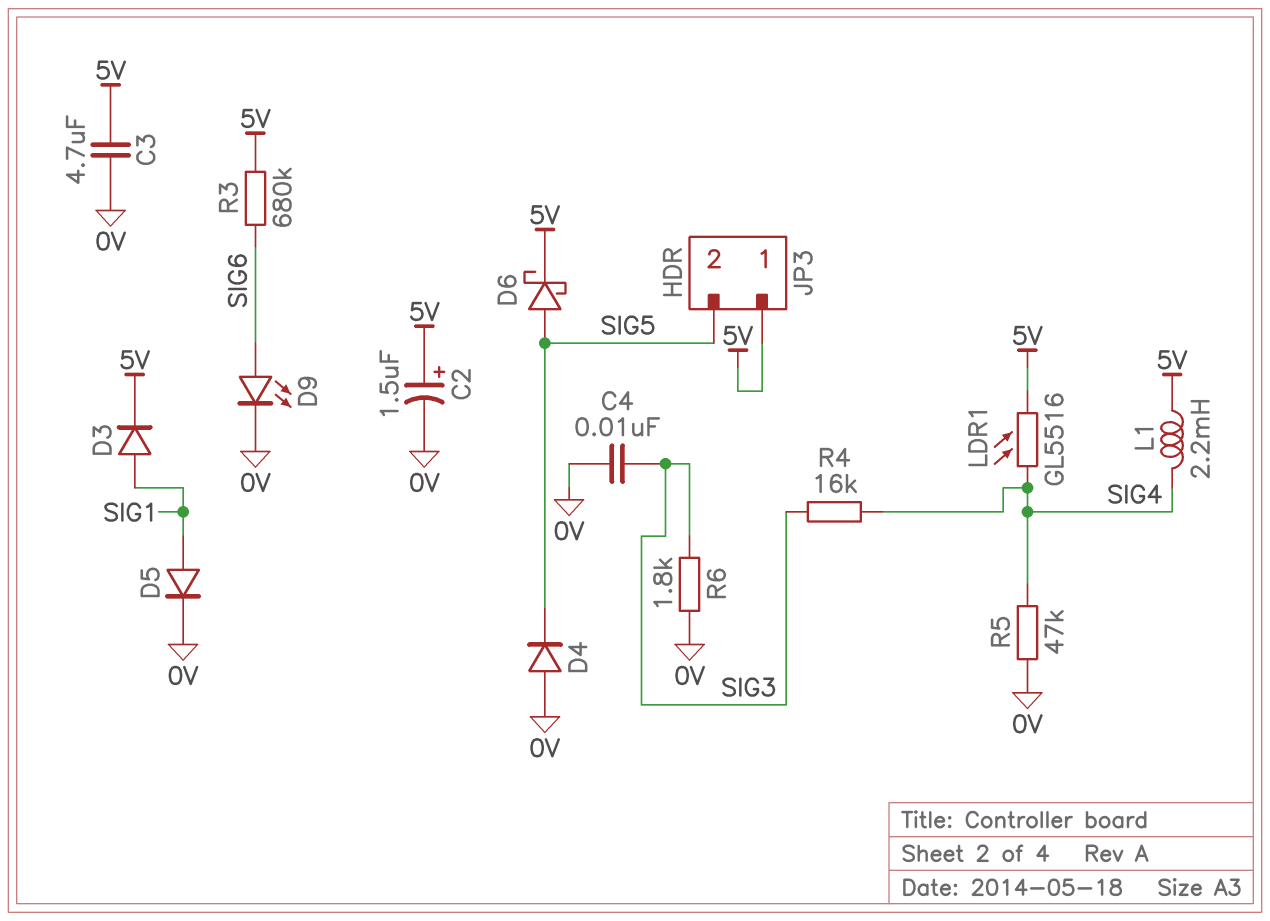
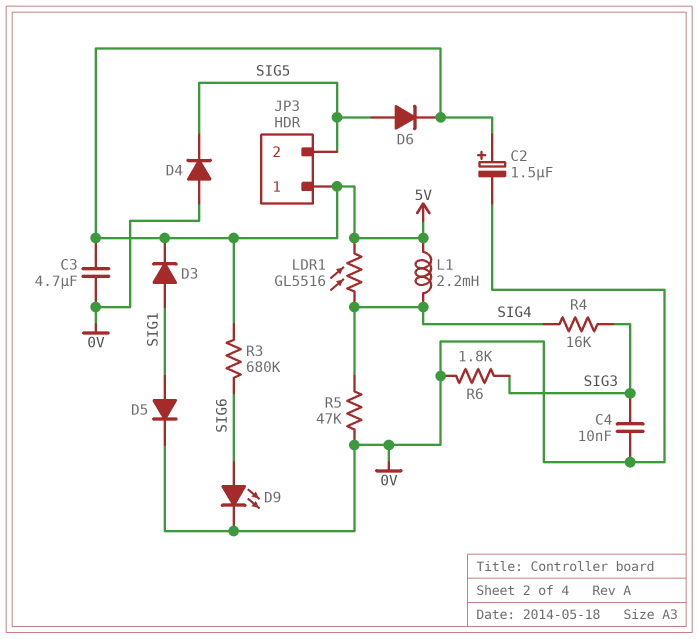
D6: schottky (A SIG5, K 5V) -> diode (A SIG5, K 5V)

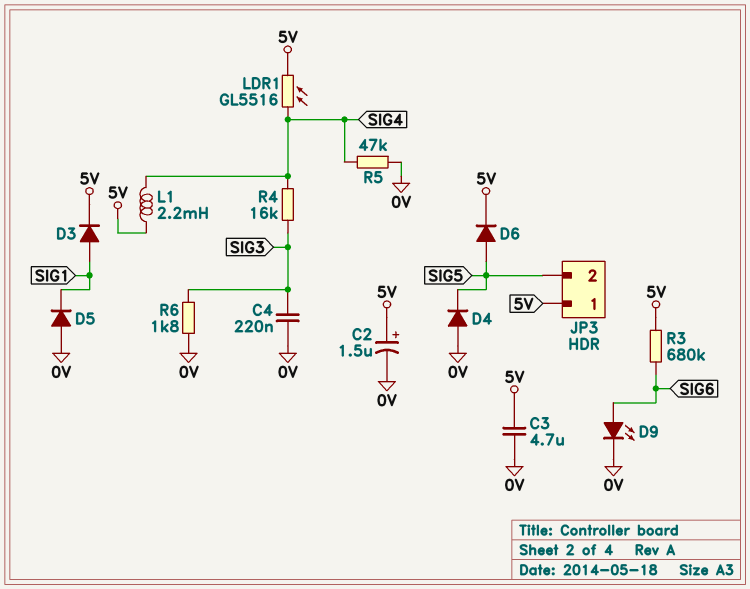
C4: 10nF (0V, SIG3) -> 220nF (0V, SIG3)
D5: diode (A SIG1, K 0V) -> diode (A 0V, K SIG1)

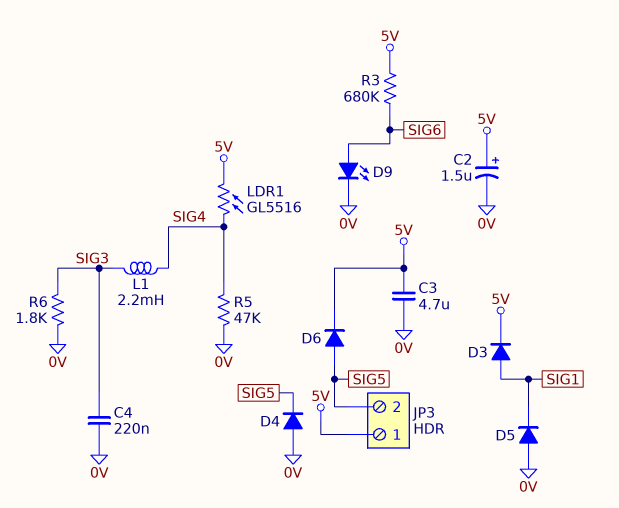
L1: 2.2mH (5V, SIG4) -> 2.2mH (SIG3, SIG4)
R4: 16k (SIG3, SIG4) -> none

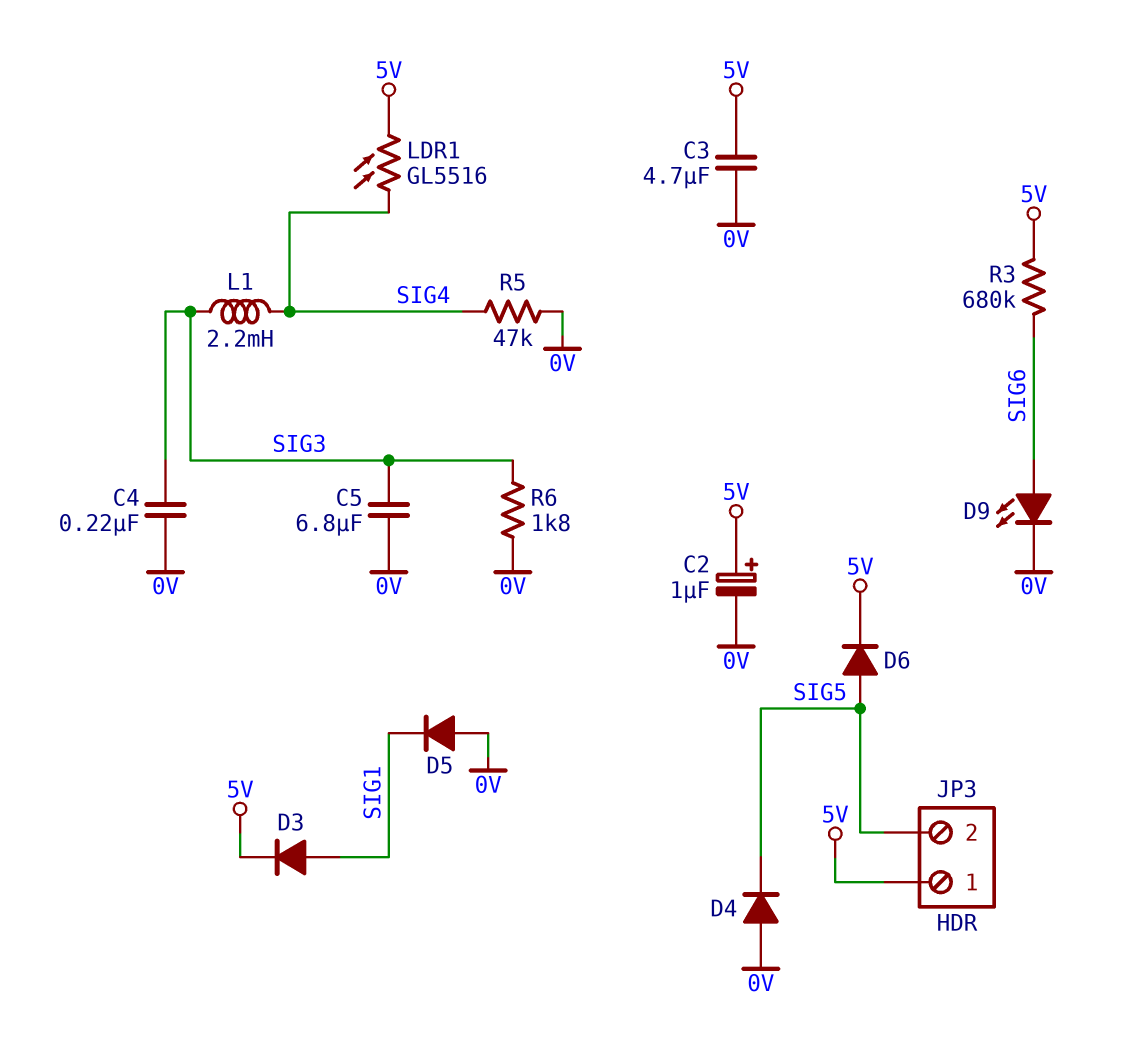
C2: 1.5uF (plus 5V, minus 0V) -> 1uF (plus 5V, minus 0V)
C5: none -> 6.8uF (0V, SIG3)

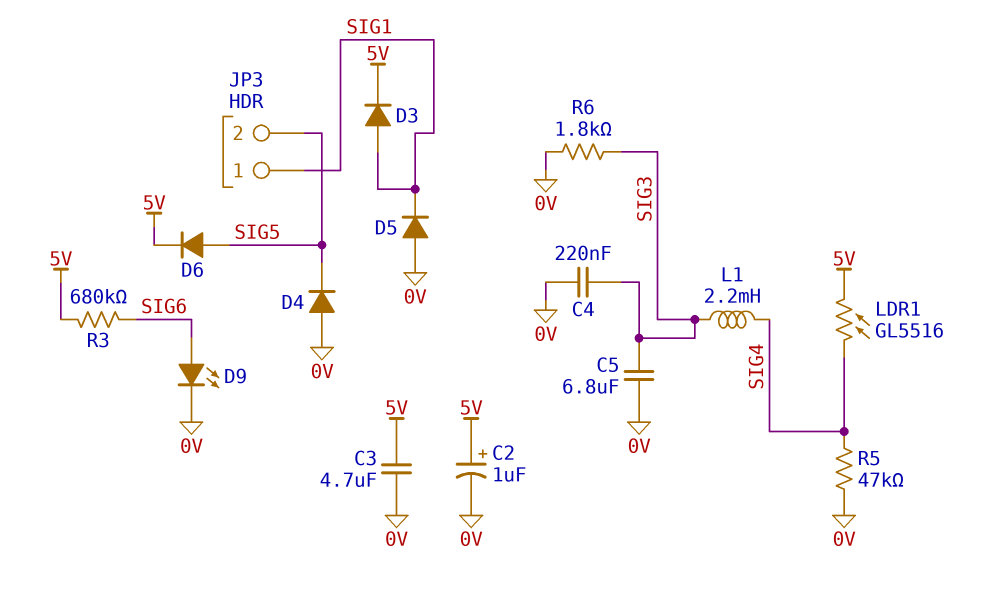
JP3 pin 1: 5V -> SIG1

